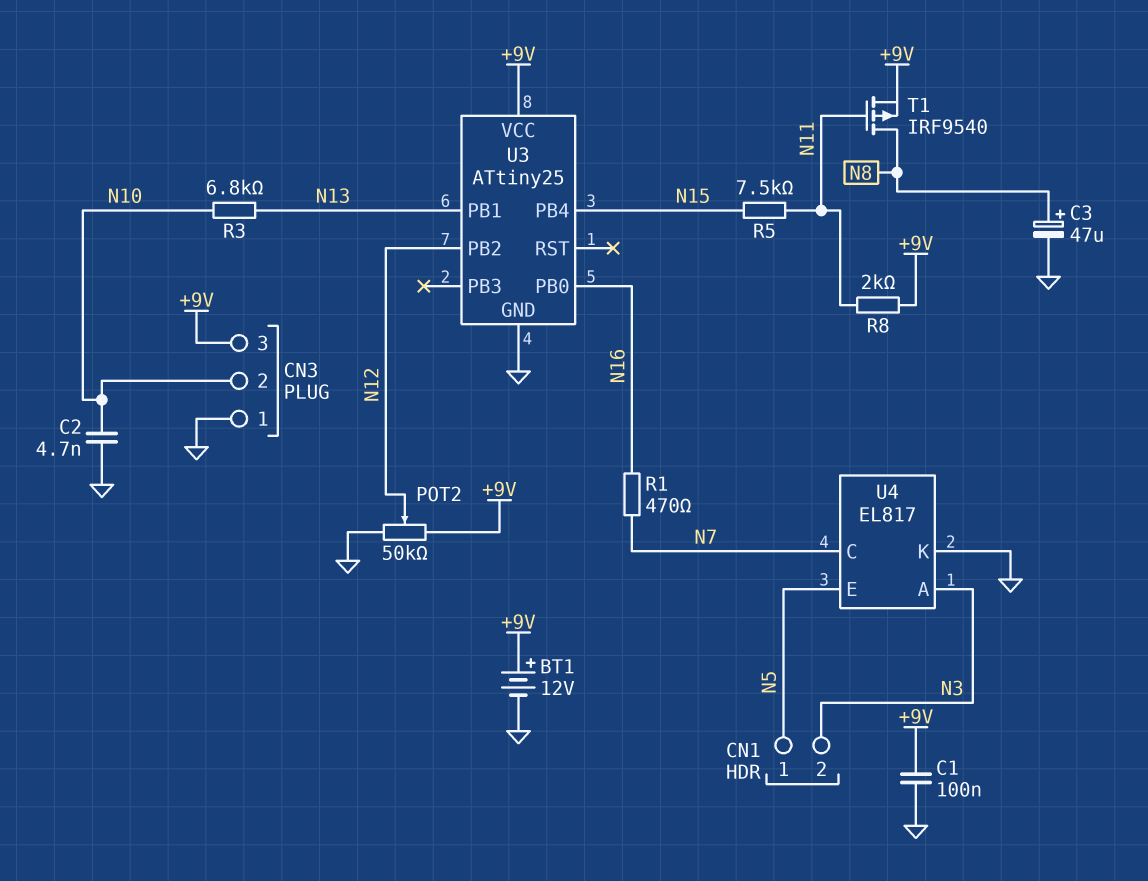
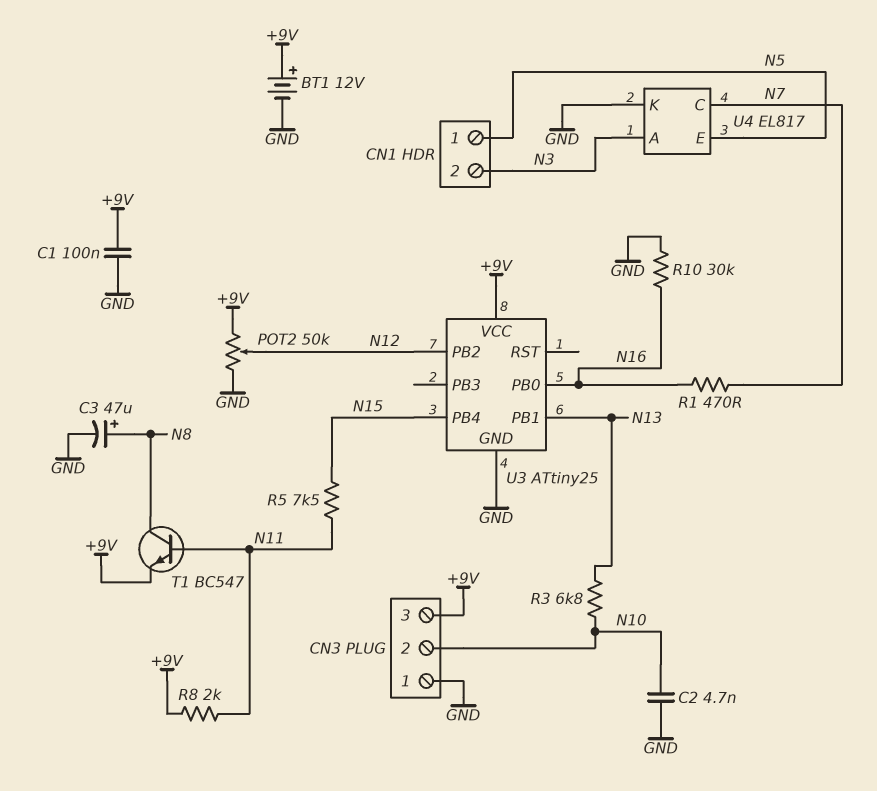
R10: none -> 30k (GND, N16)
T1: PMOS IRF9540 (G N11, D N8, S +9V) -> NPN BC547 (B N11, C N8, E +9V)

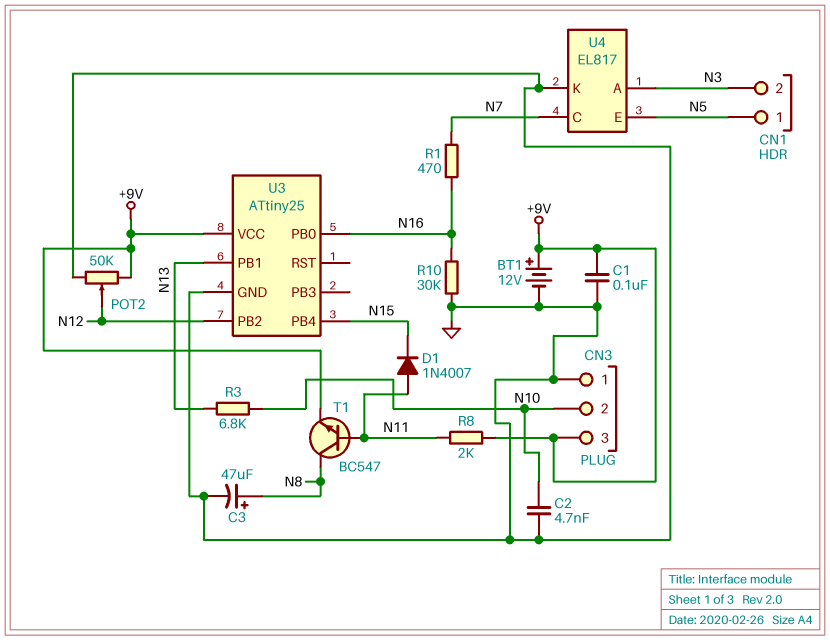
D1: none -> diode 1N4007 (A N11, K N15)
R5: 7.5k (N11, N15) -> none

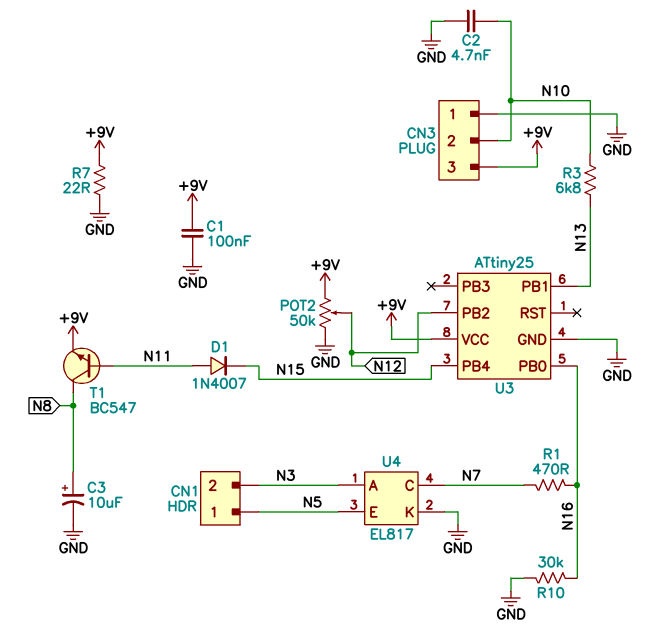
BT1: 12V (plus +9V, minus GND) -> none
C3: 47uF (plus N8, minus GND) -> 10uF (plus N8, minus GND)
R7: none -> 22 (+9V, GND)
R8: 2k (+9V, N11) -> none

